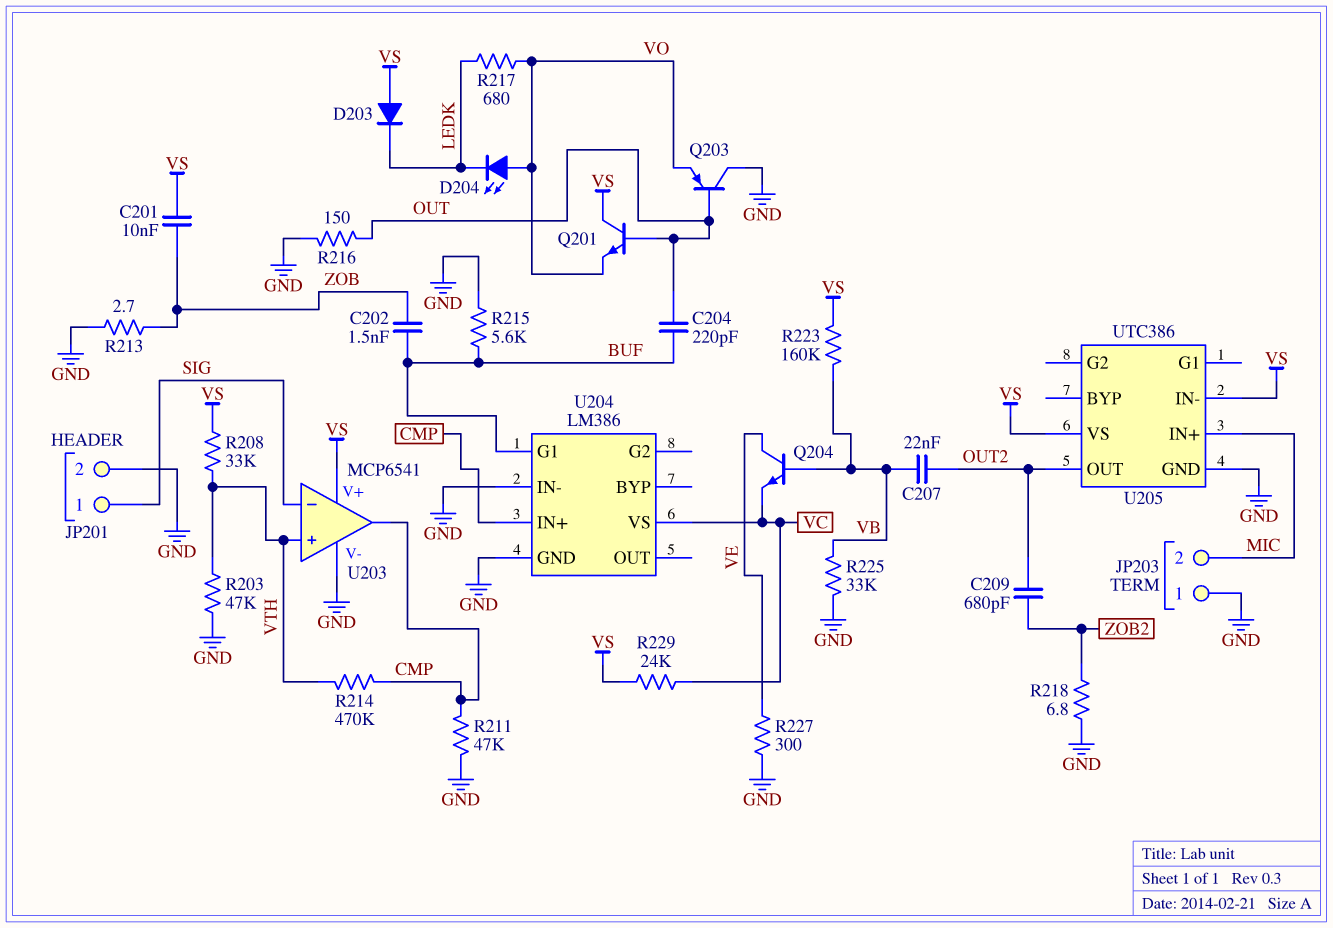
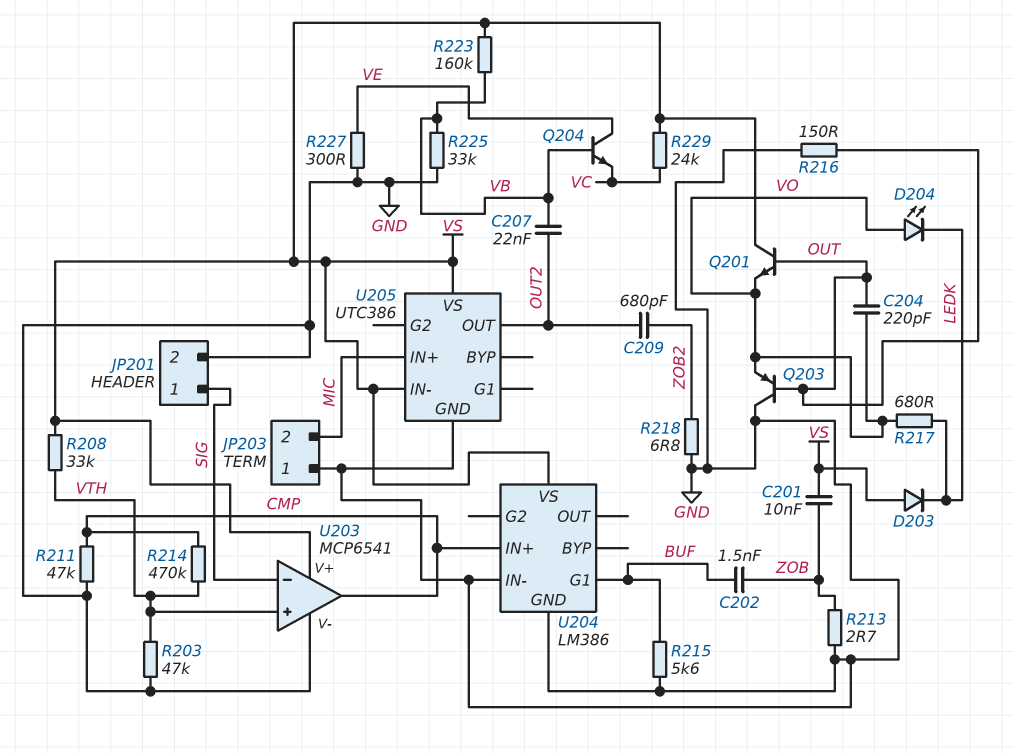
C204: 220pF (BUF, OUT) -> 220pF (OUT, VO)
U204 pin VS: VC -> VS

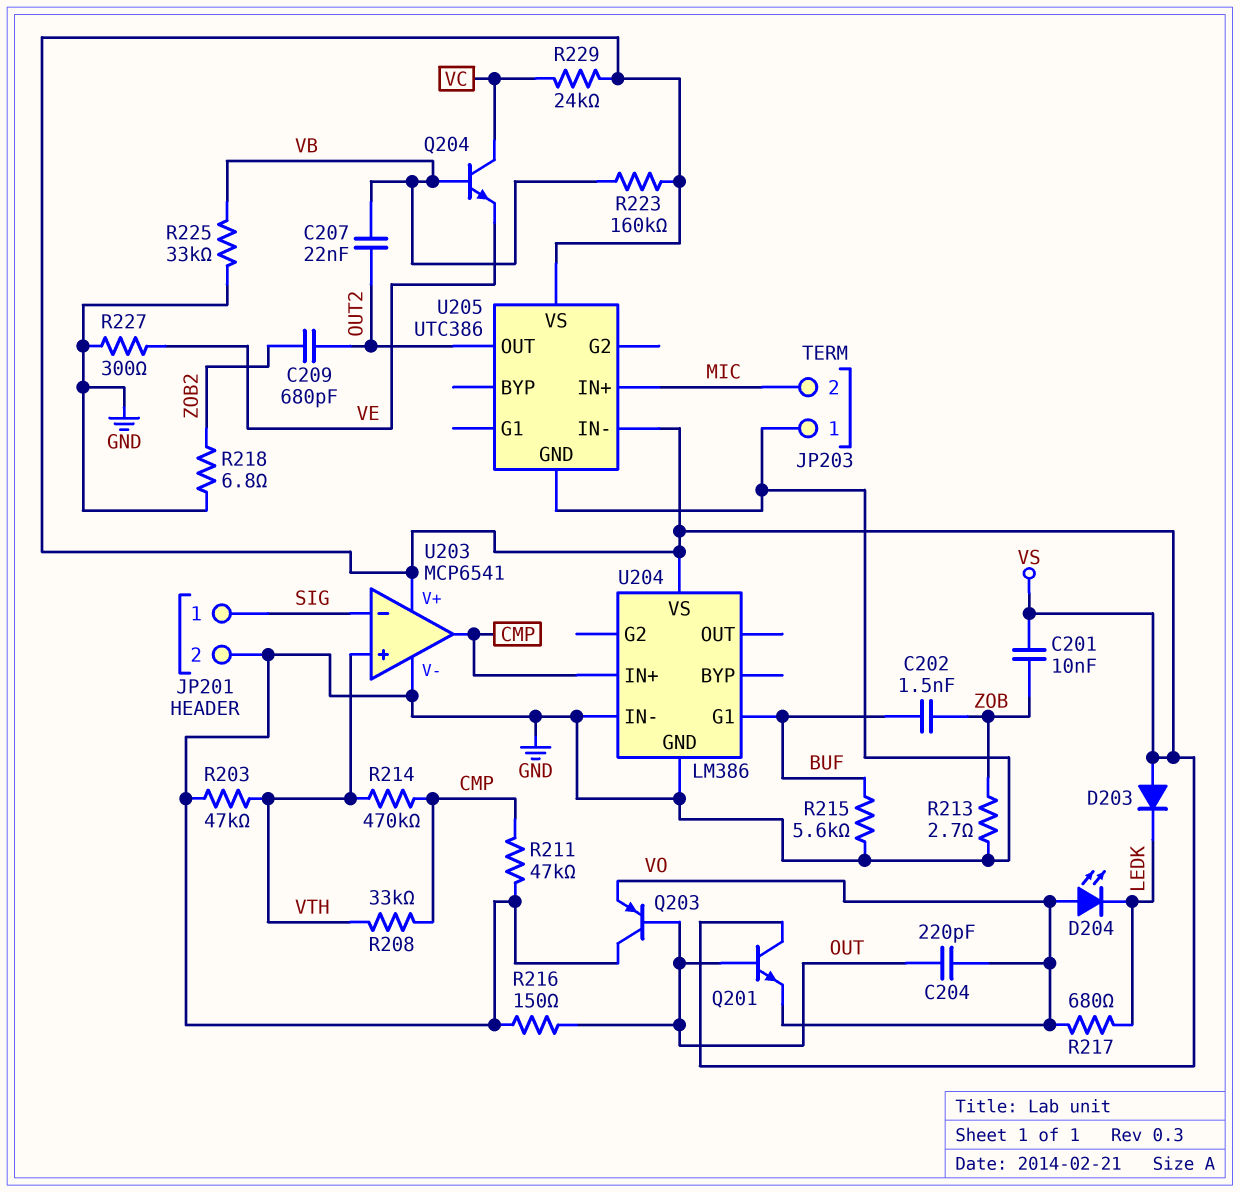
Q204: NPN (B VB, C VE, E VC) -> NPN (B VB, C VC, E VE)
R208: 33k (VS, VTH) -> 33k (CMP, VTH)

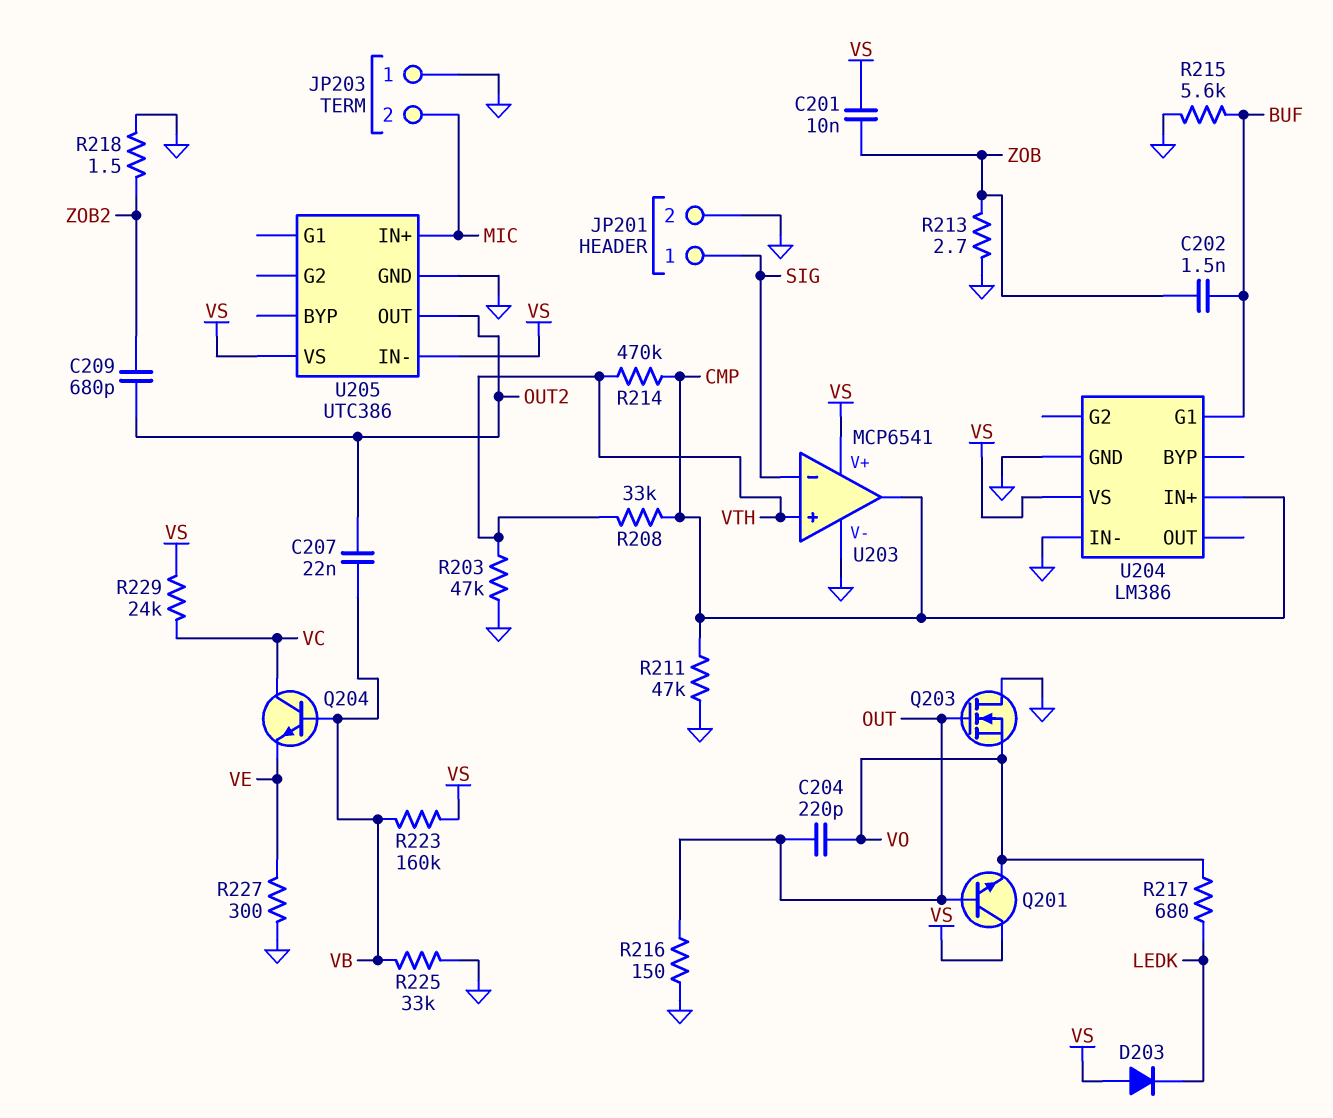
D204: LED (A VO, K LEDK) -> none
Q203: PNP (B OUT, C GND, E VO) -> NMOS (G OUT, D GND, S VO)
R218: 6.8 (GND, ZOB2) -> 1.5 (GND, ZOB2)

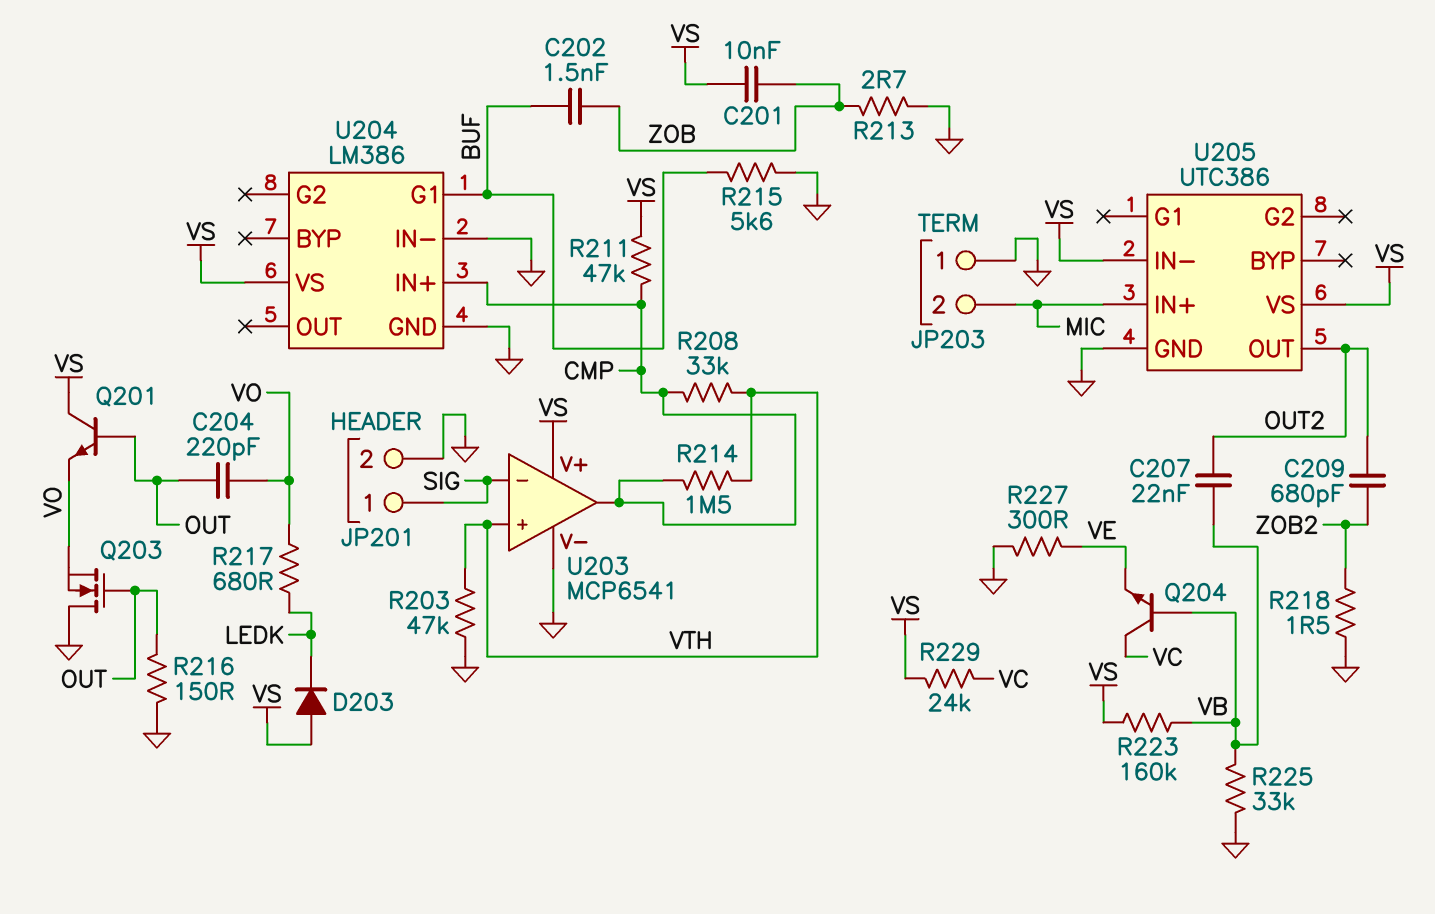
R211: 47k (CMP, GND) -> 47k (CMP, VS)
R214: 470k (CMP, VTH) -> 1.5M (CMP, VTH)

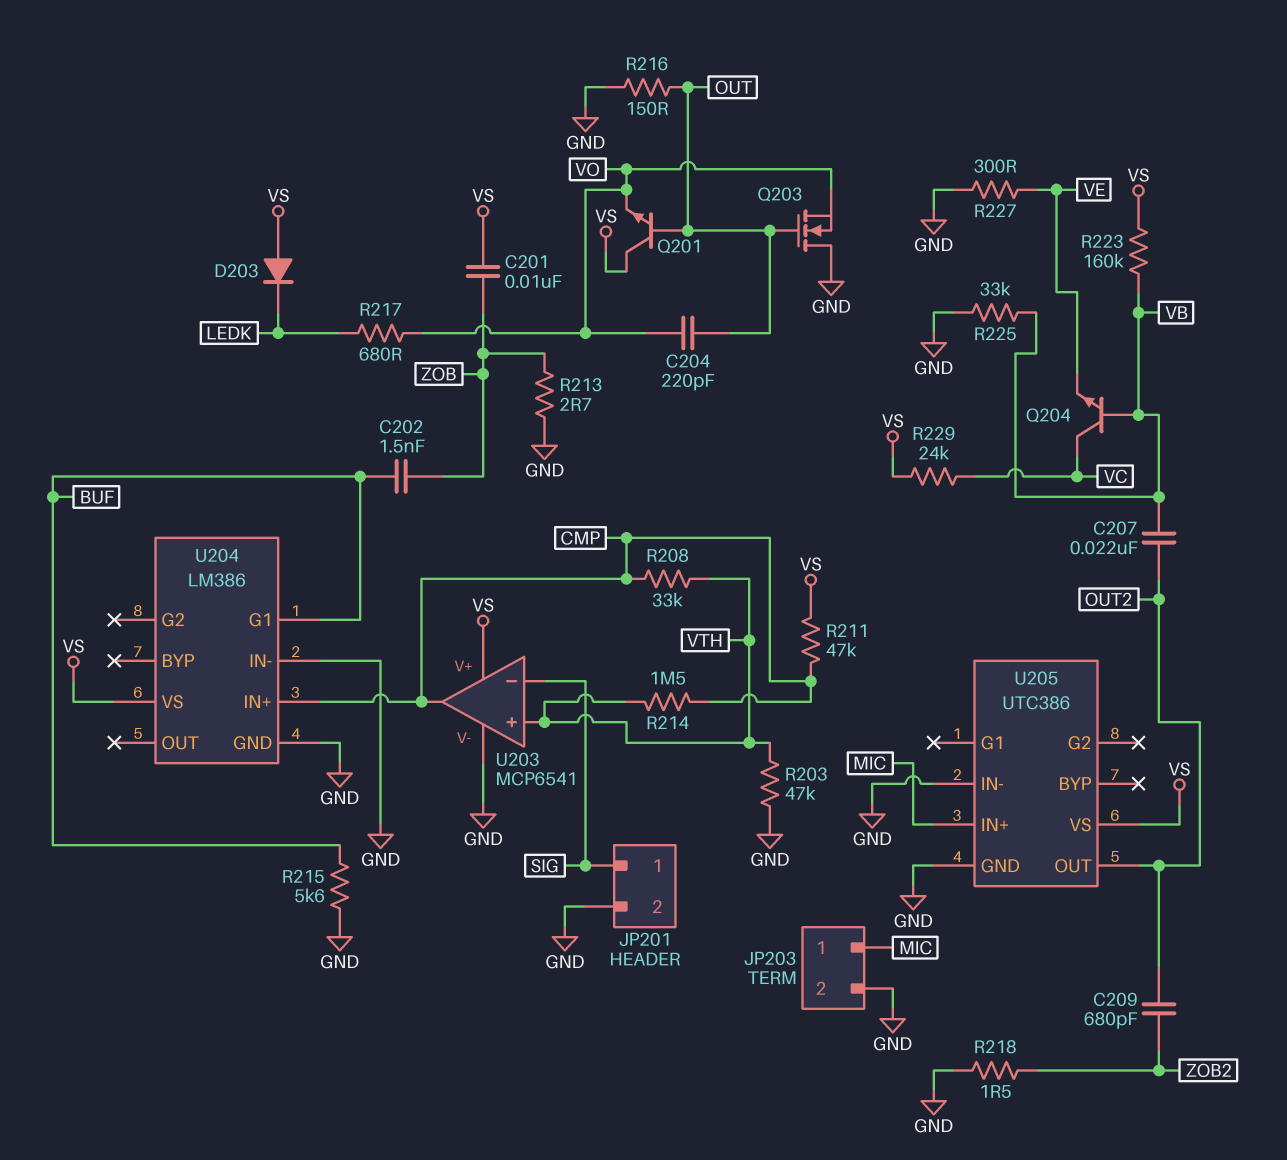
JP203 pin 1: GND -> MIC
JP203 pin 2: MIC -> GND
U205 pin IN-: VS -> GND

